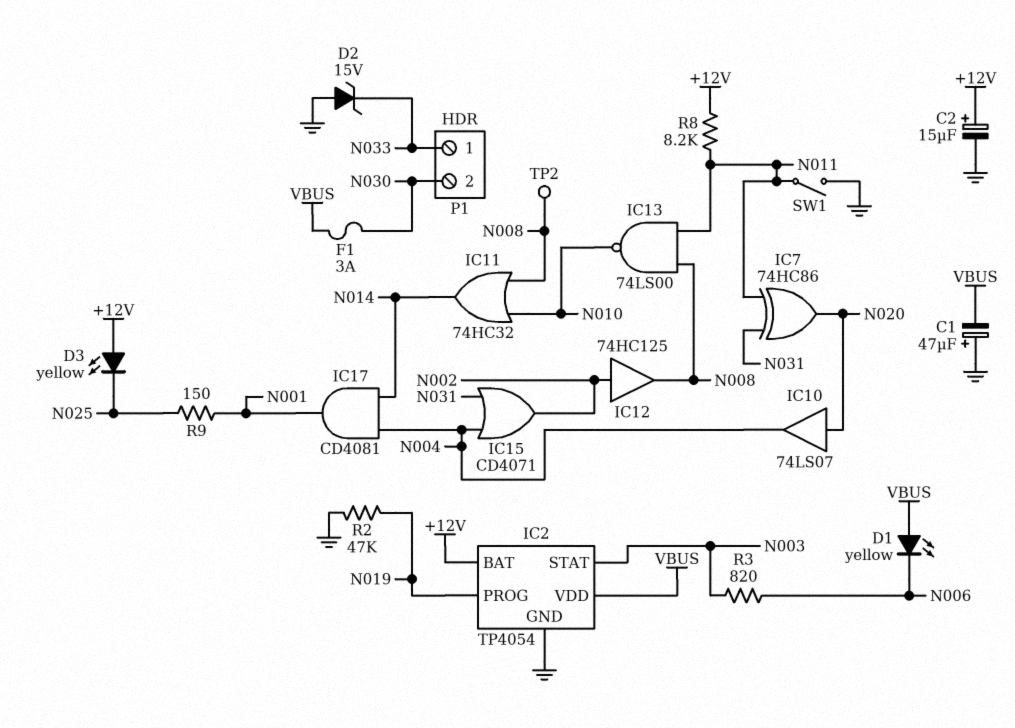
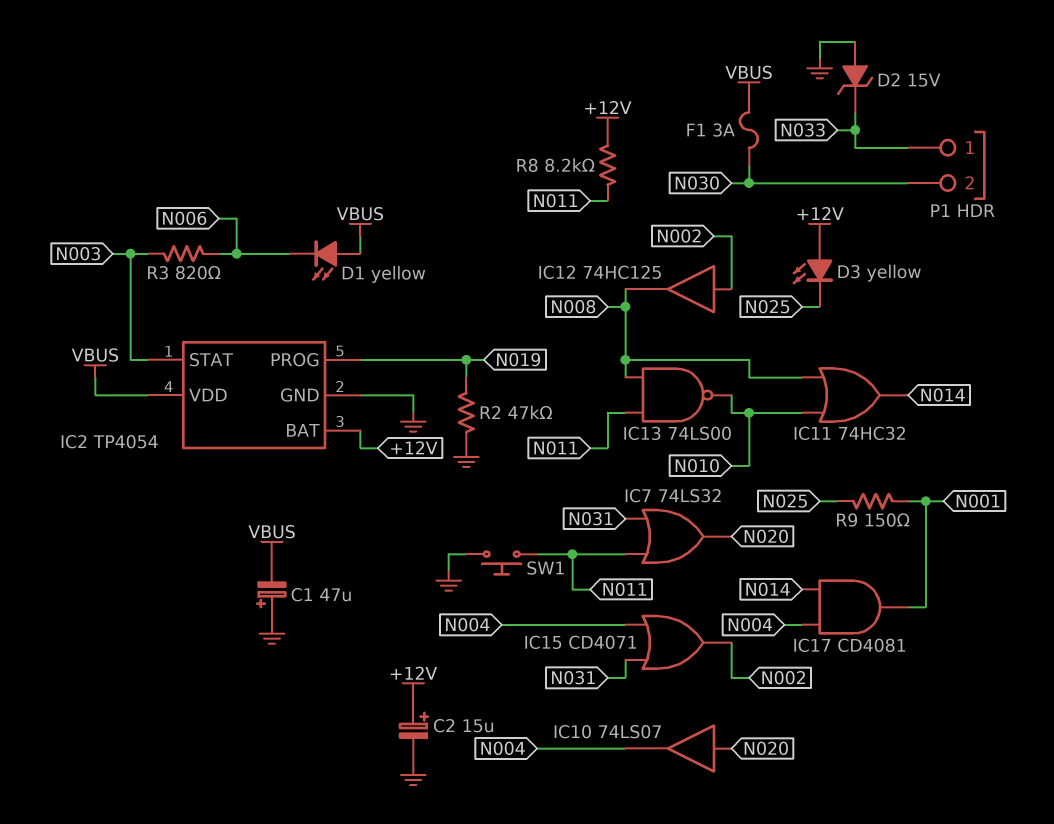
IC7: XOR 74HC86 (in N011, in N031, out N020) -> OR 74LS32 (in N011, in N031, out N020)
SW1: switch (GND, N011) -> button (GND, N011)
TP2: test point (N008) -> none

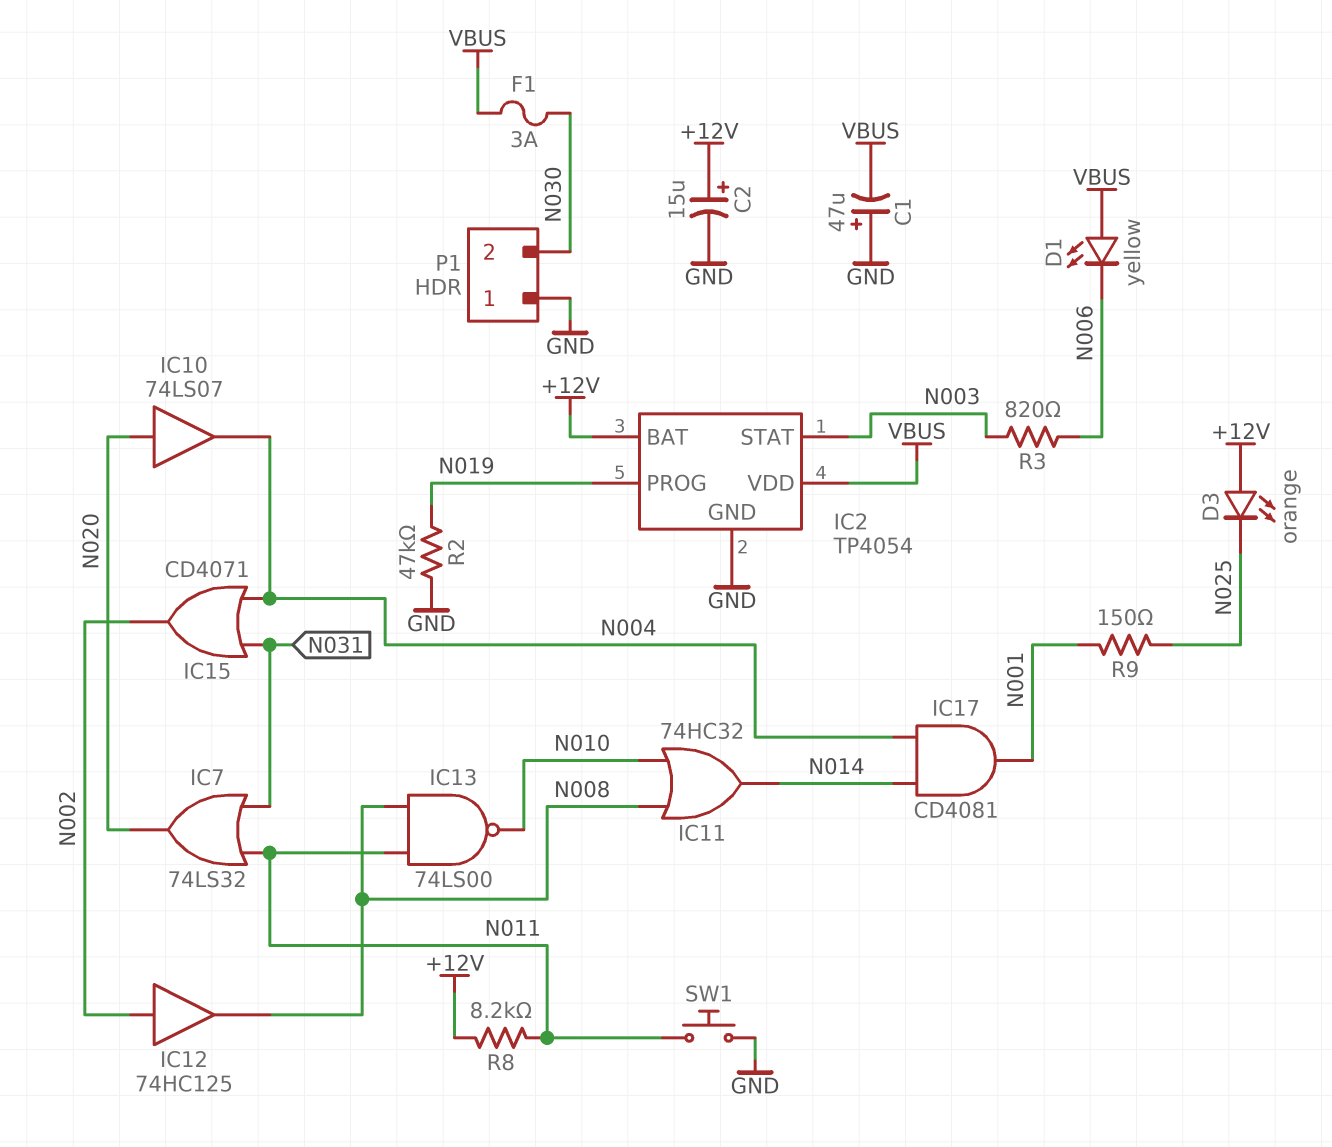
D2: zener 15V (A GND, K N033) -> none
D3: LED yellow (A +12V, K N025) -> LED orange (A +12V, K N025)
P1 pin 1: N033 -> GND

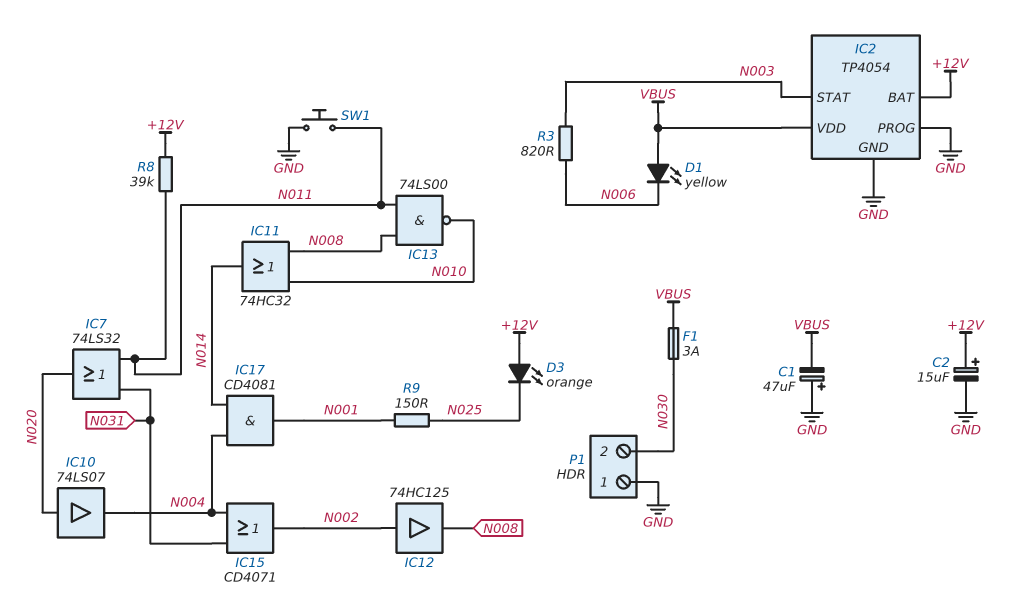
IC2 pin PROG: N019 -> GND
R2: 47k (GND, N019) -> none
R8: 8.2k (+12V, N011) -> 39k (+12V, N011)

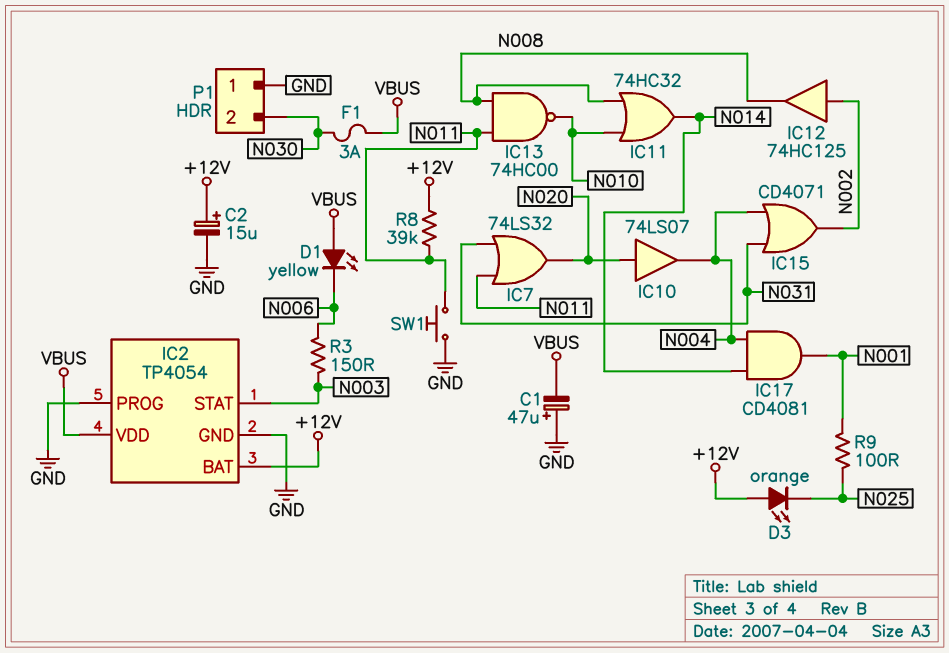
IC13: NAND 74LS00 (in N008, in N011, out N010) -> NAND 74HC00 (in N008, in N011, out N010)
R3: 820 (N003, N006) -> 150 (N003, N006)
R9: 150 (N001, N025) -> 100 (N001, N025)

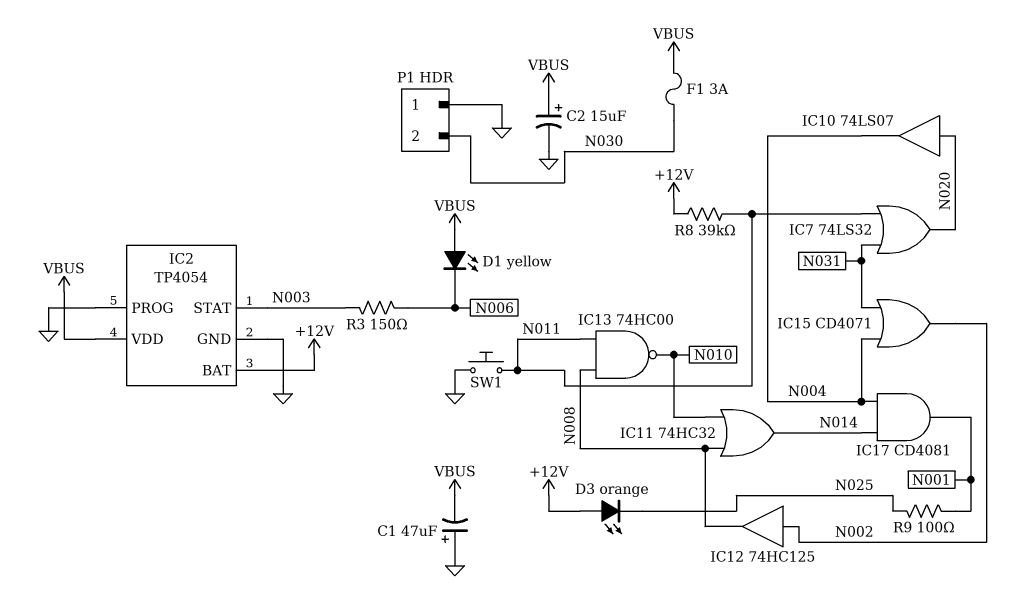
C2: 15uF (plus +12V, minus GND) -> 15uF (plus VBUS, minus GND)

